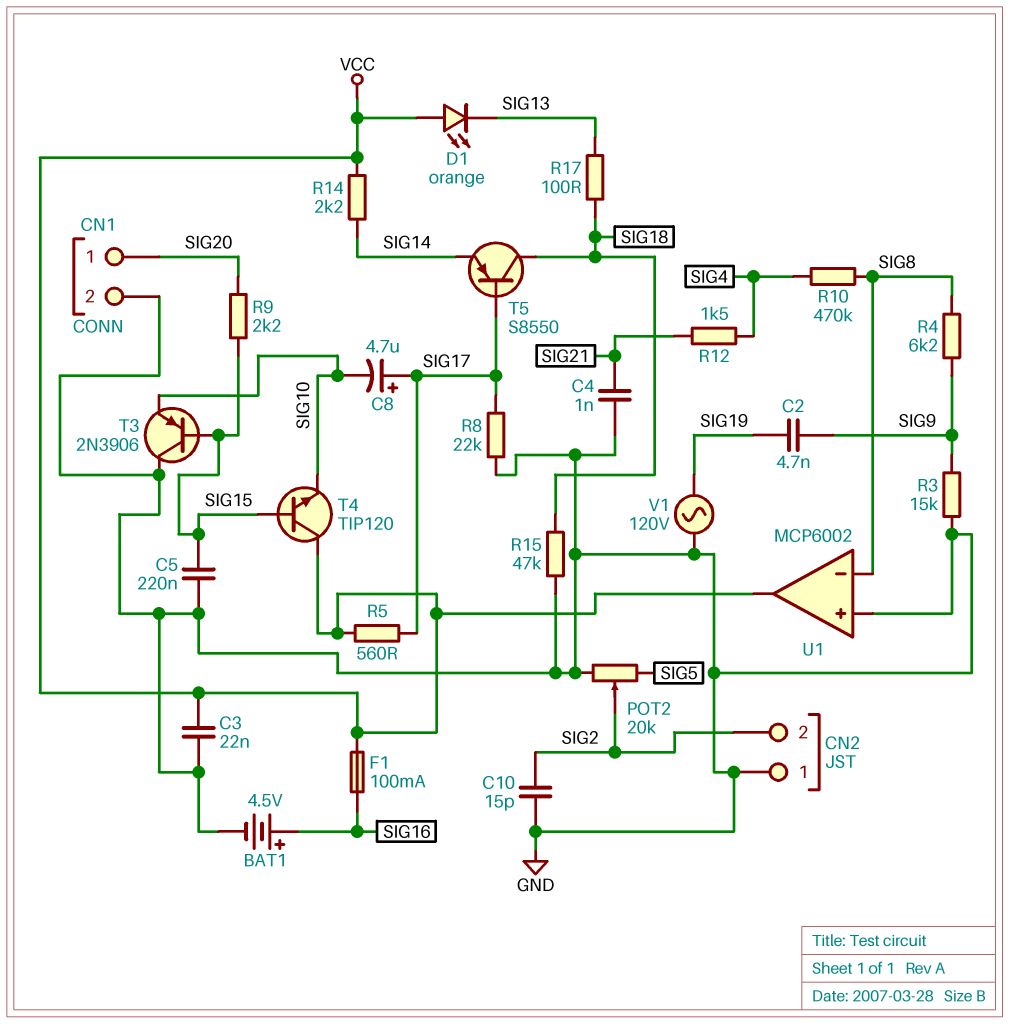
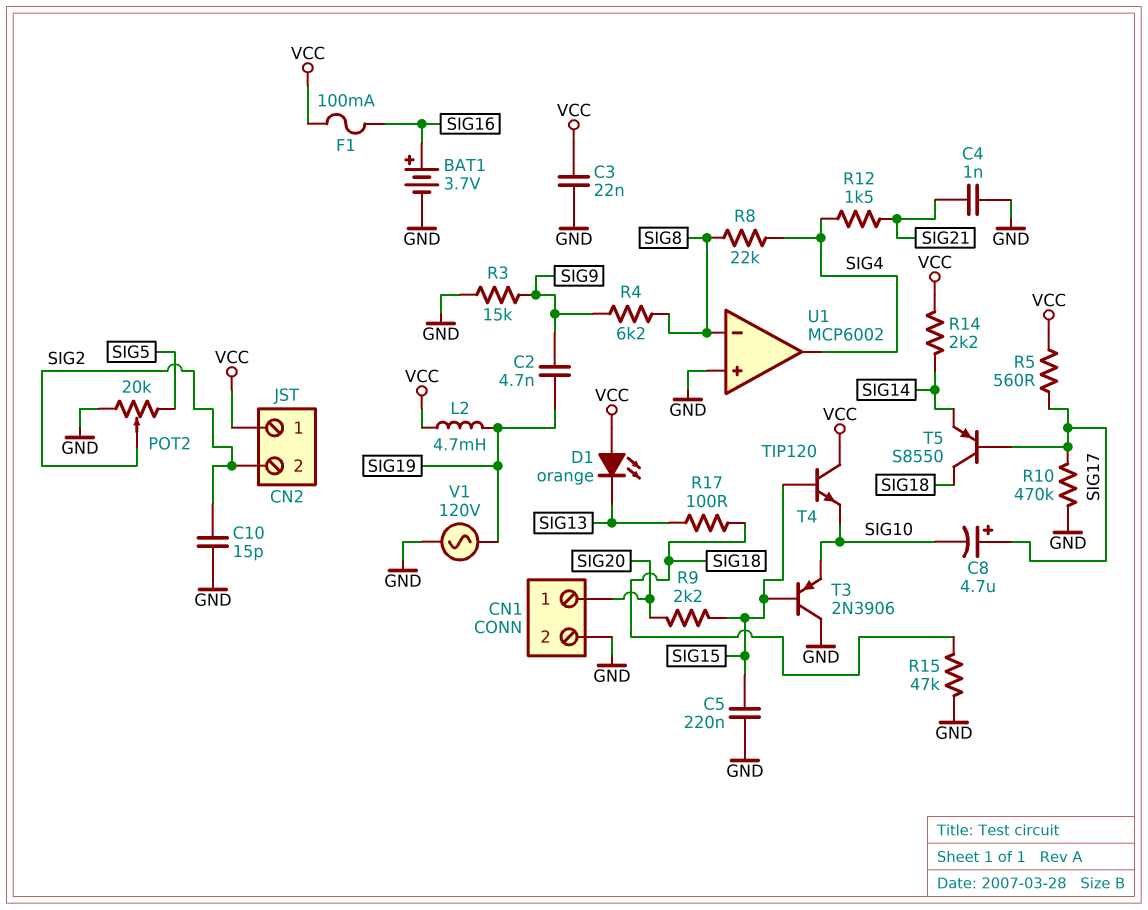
BAT1: 4.5V (plus SIG16, minus GND) -> 3.7V (plus SIG16, minus GND)
CN2 pin 1: GND -> VCC
L2: none -> 4.7mH (SIG19, VCC)
R8: 22k (GND, SIG17) -> 22k (SIG4, SIG8)
R10: 470k (SIG4, SIG8) -> 470k (GND, SIG17)
U1 pin out: VCC -> SIG4

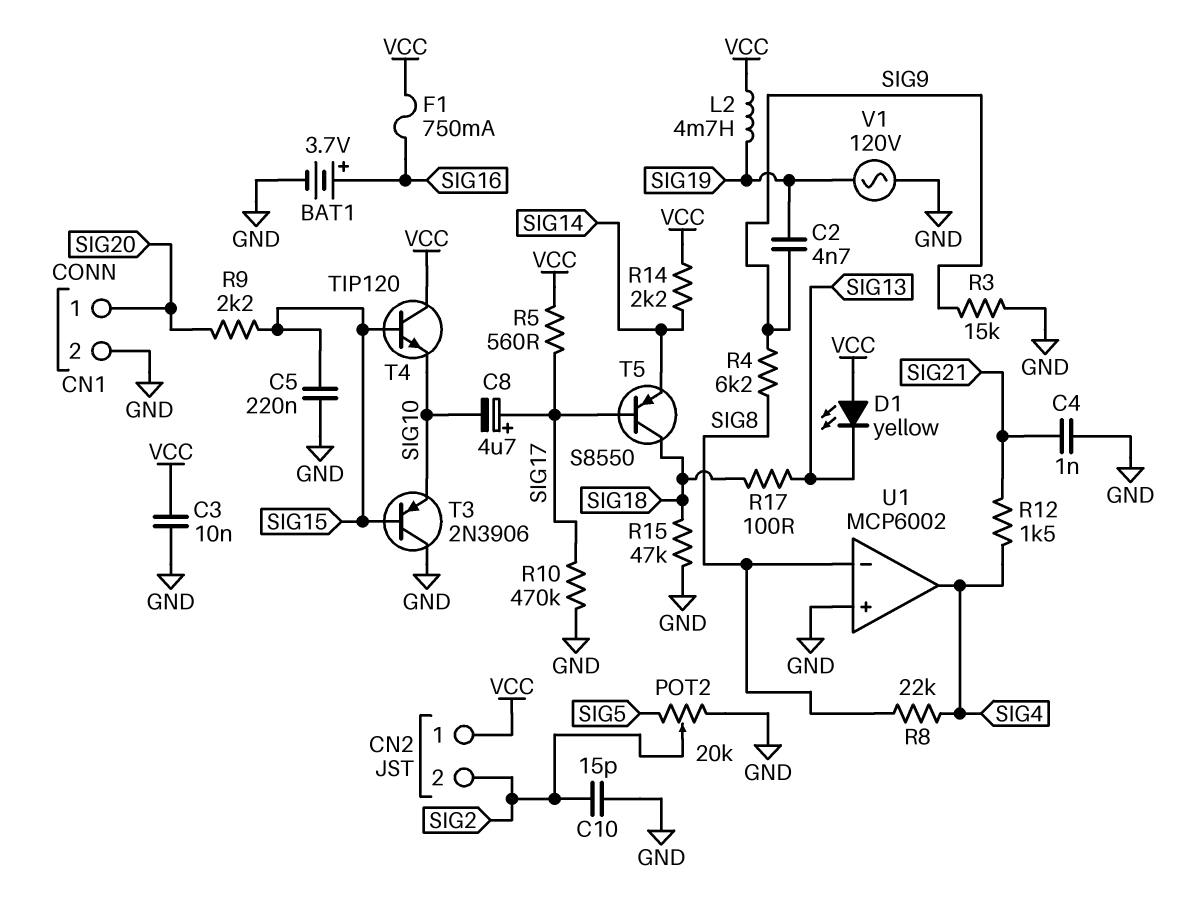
C3: 22nF (GND, VCC) -> 10nF (GND, VCC)
D1: LED orange (A VCC, K SIG13) -> LED yellow (A VCC, K SIG13)
F1: 100mA (SIG16, VCC) -> 750mA (SIG16, VCC)

